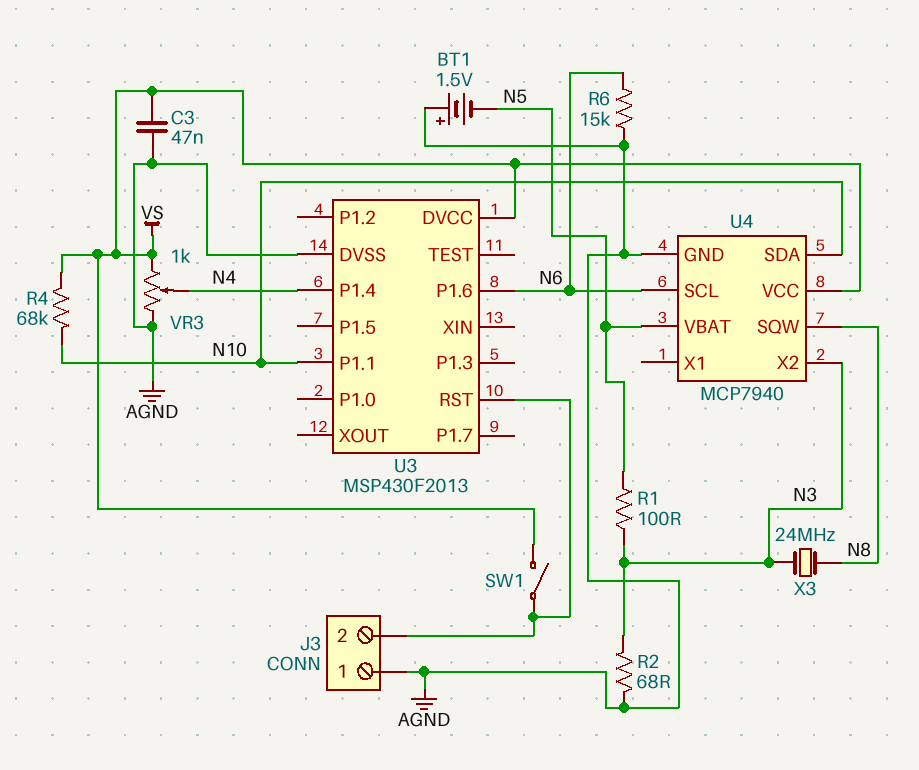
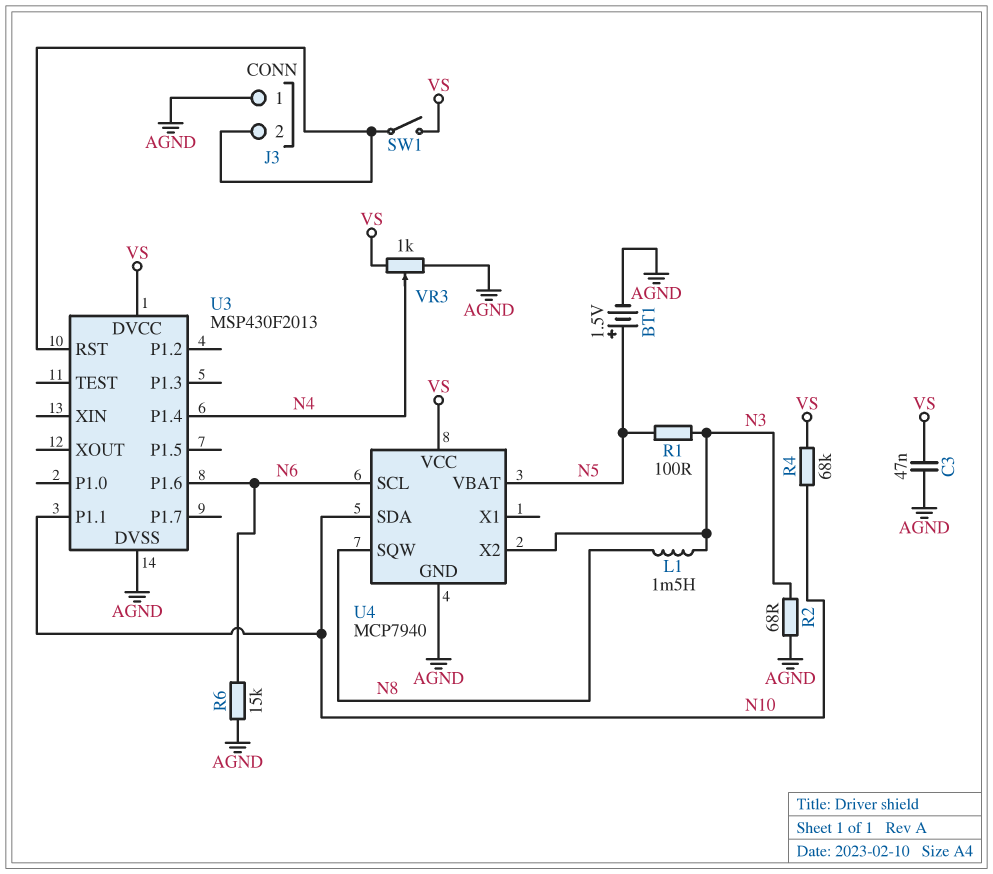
BT1: 1.5V (plus AGND, minus N5) -> 1.5V (plus N5, minus AGND)
L1: none -> 1.5mH (N3, N8)
X3: 24MHz (N3, N8) -> none

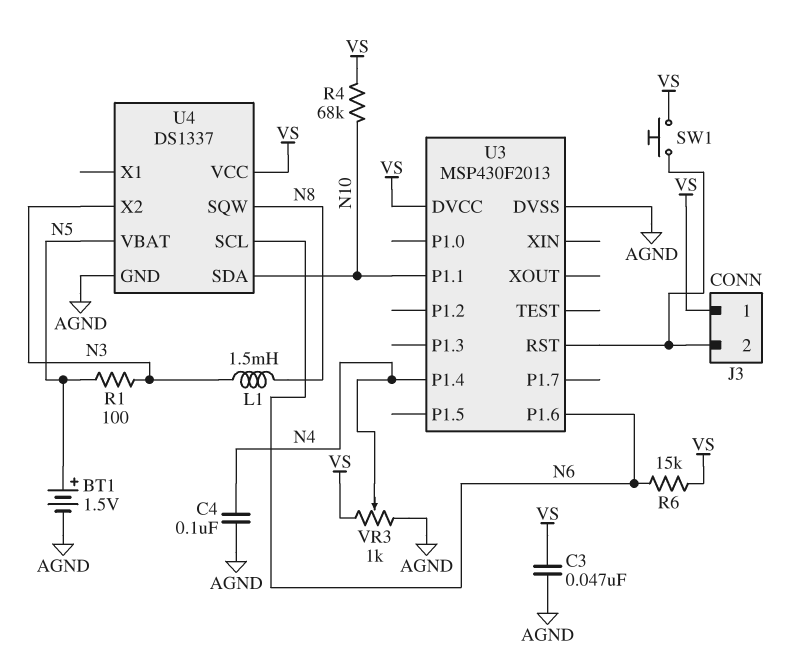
C4: none -> 100nF (AGND, N4)
J3 pin 1: AGND -> VS
R2: 68 (AGND, N3) -> none
R6: 15k (AGND, N6) -> 15k (N6, VS)
SW1: switch (J3/2, VS) -> button (J3/2, VS)
U4: MCP7940 -> DS1337

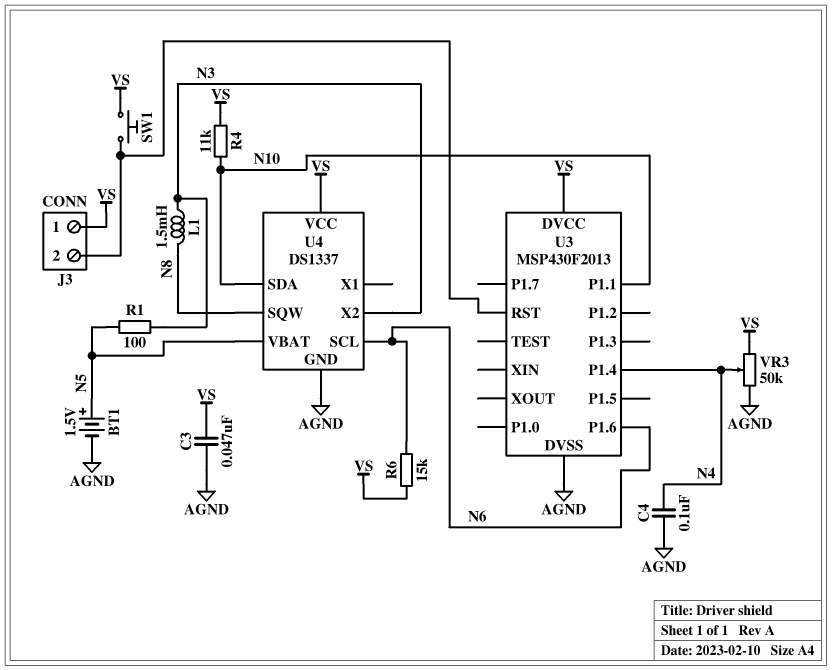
R4: 68k (N10, VS) -> 11k (N10, VS)
VR3: 1k (AGND, VS, wiper N4) -> 50k (AGND, VS, wiper N4)

